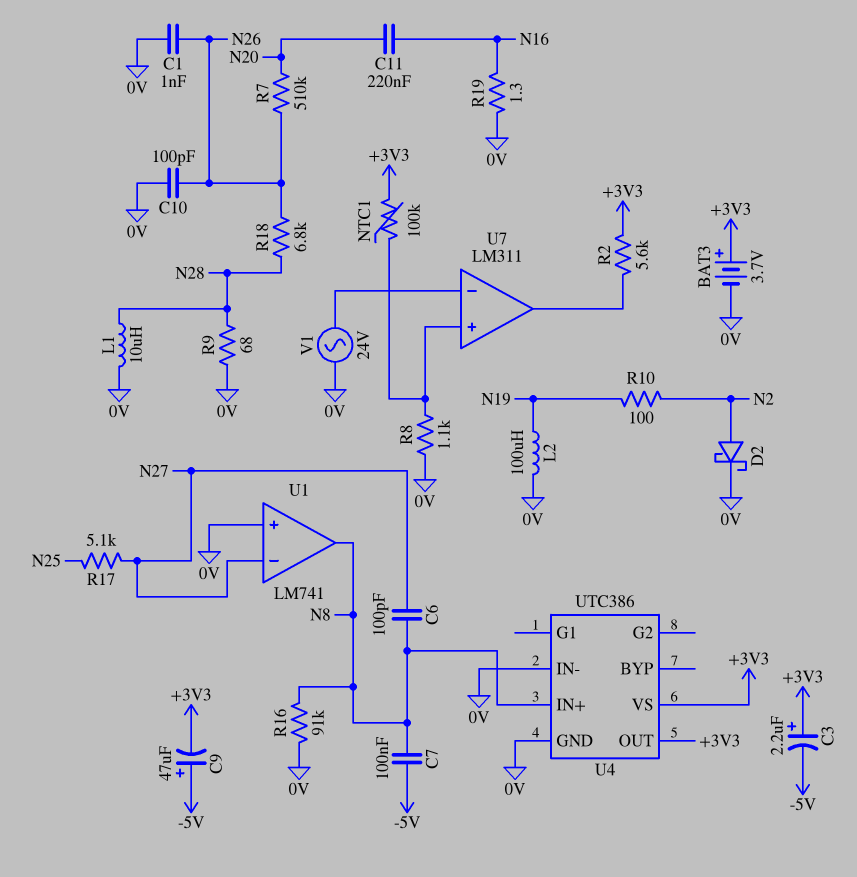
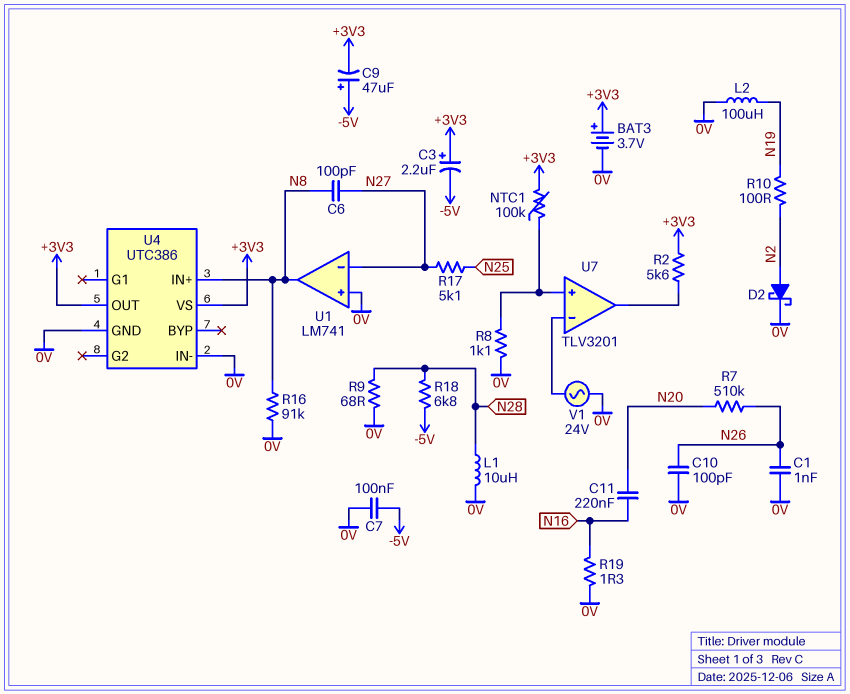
C7: 100nF (-5V, N8) -> 100nF (-5V, 0V)
R18: 6.8k (N26, N28) -> 6.8k (-5V, N28)
U7: LM311 -> TLV3201

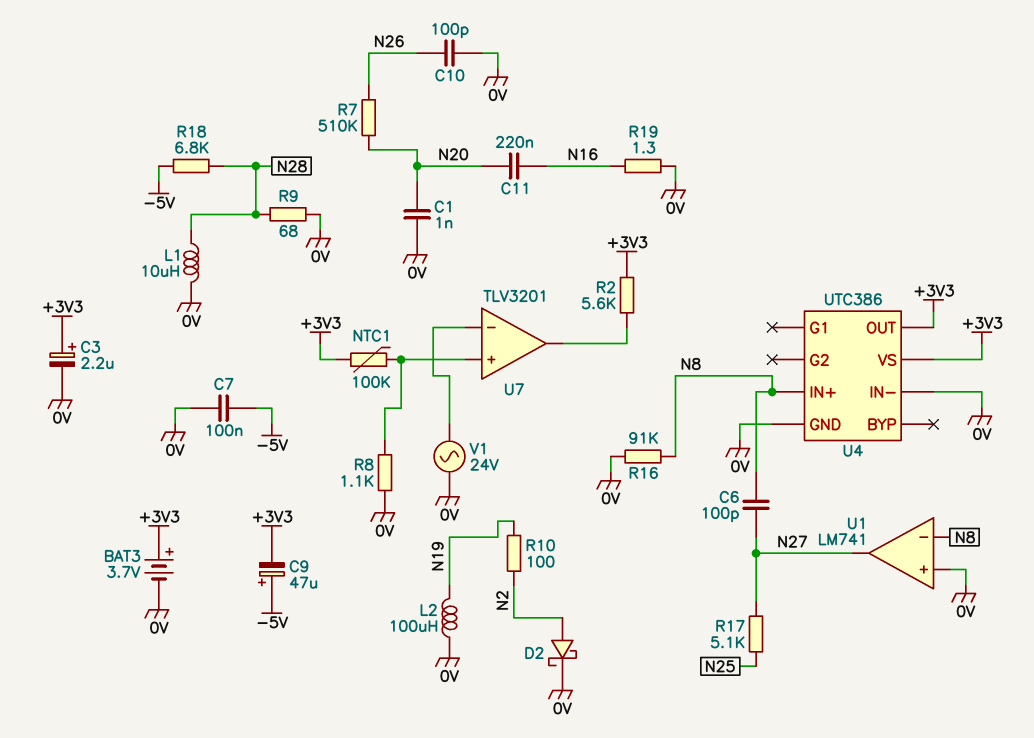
C1: 1nF (0V, N26) -> 1nF (0V, N20)
C3: 2.2uF (plus +3V3, minus -5V) -> 2.2uF (plus +3V3, minus 0V)
U1 pin in-: N27 -> N8
U1 pin out: N8 -> N27

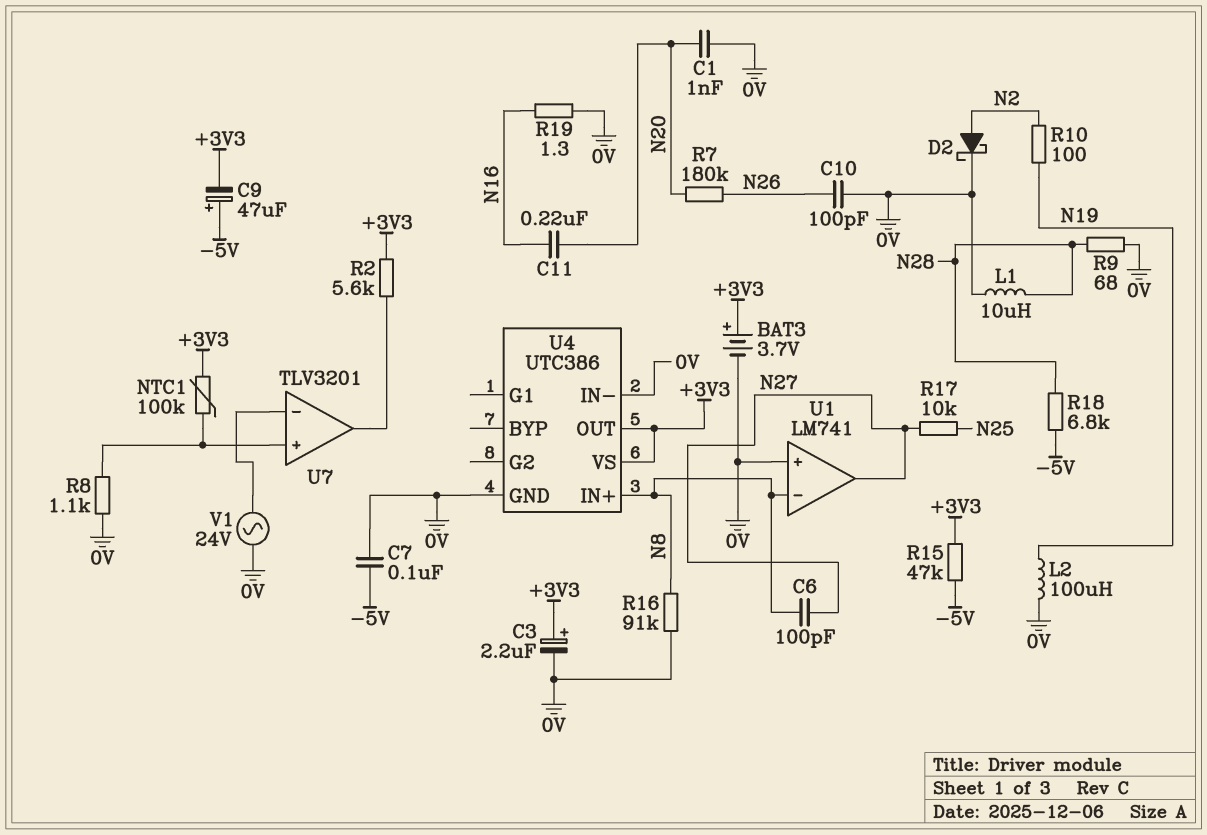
R7: 510k (N20, N26) -> 180k (N20, N26)
R15: none -> 47k (+3V3, -5V)
R17: 5.1k (N25, N27) -> 10k (N25, N27)

